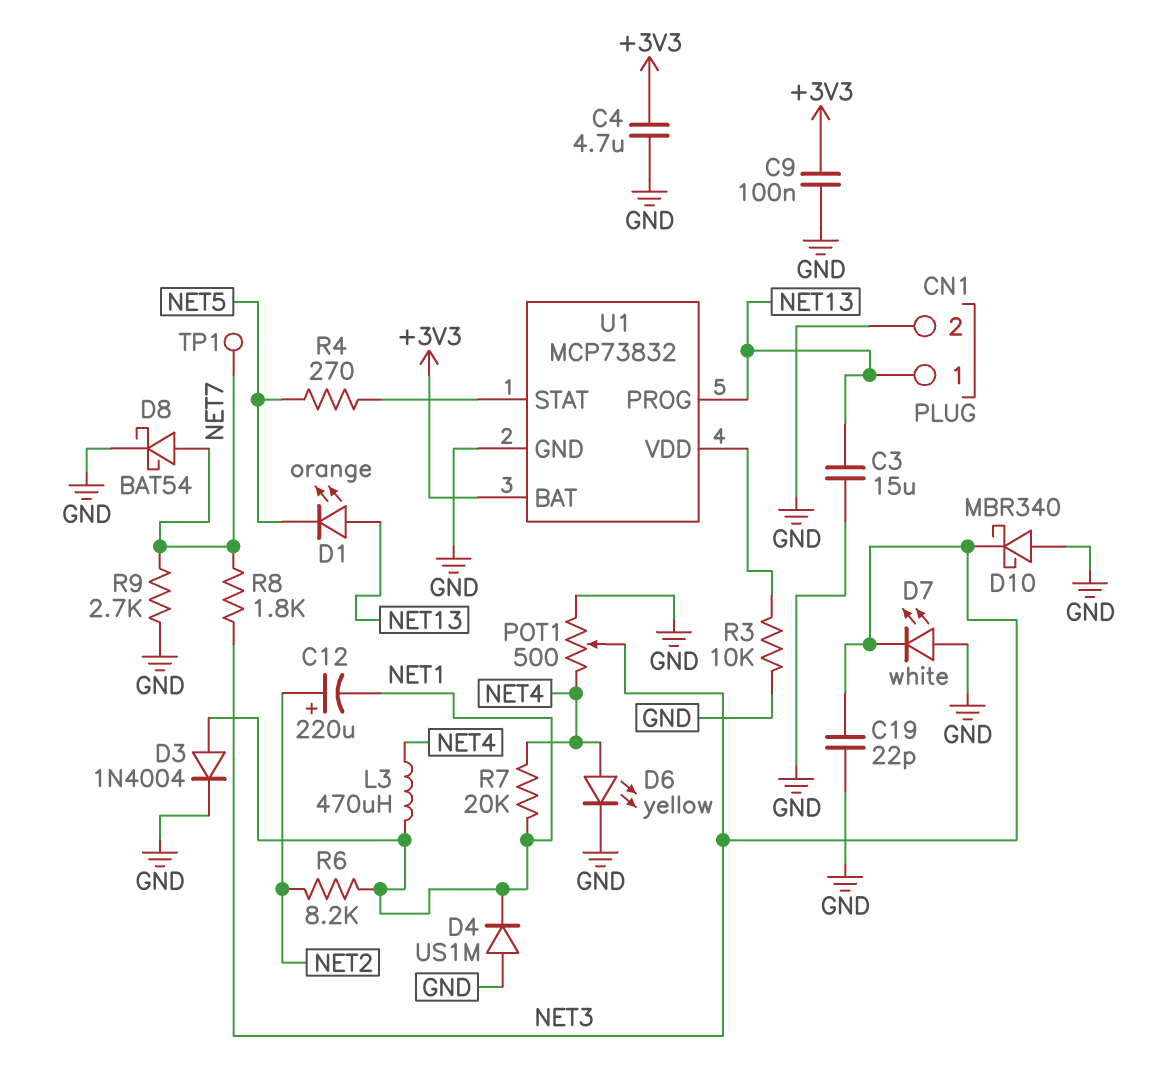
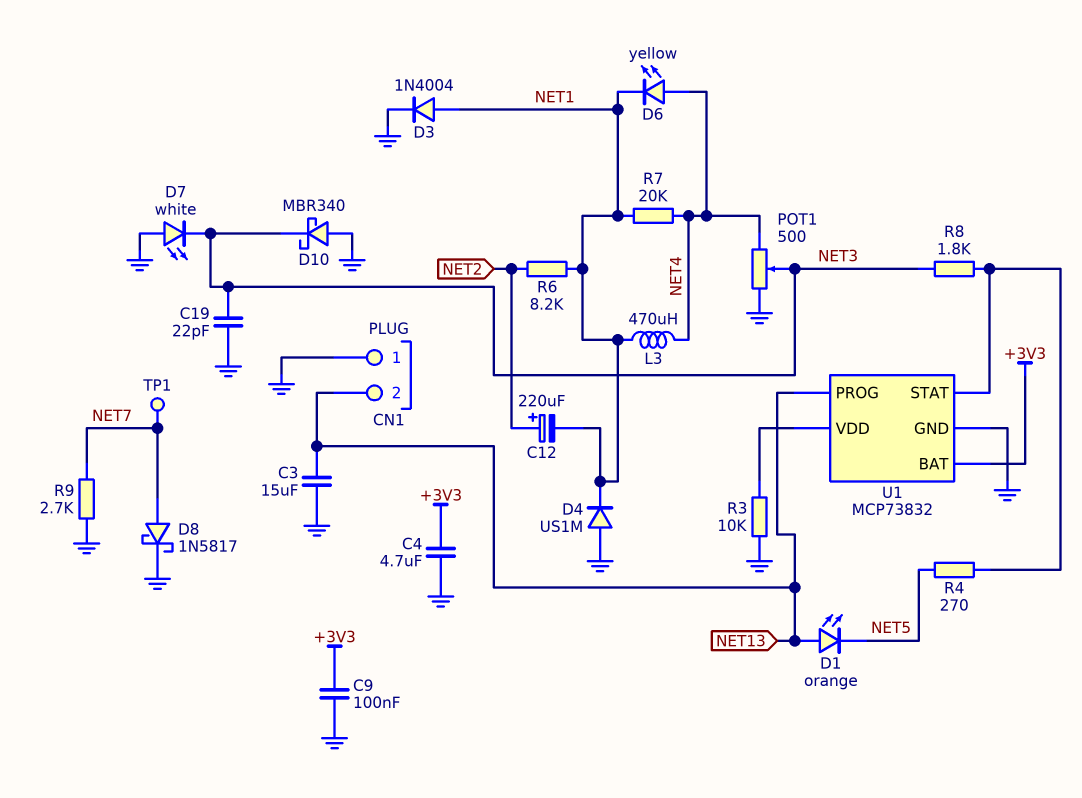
CN1 pin 1: NET13 -> GND
CN1 pin 2: GND -> NET13
D6: LED yellow (A NET4, K GND) -> LED yellow (A NET4, K NET1)
D8: schottky BAT54 (A NET7, K GND) -> schottky 1N5817 (A NET7, K GND)
R8: 1.8k (NET3, NET7) -> 1.8k (NET3, U1/STAT)

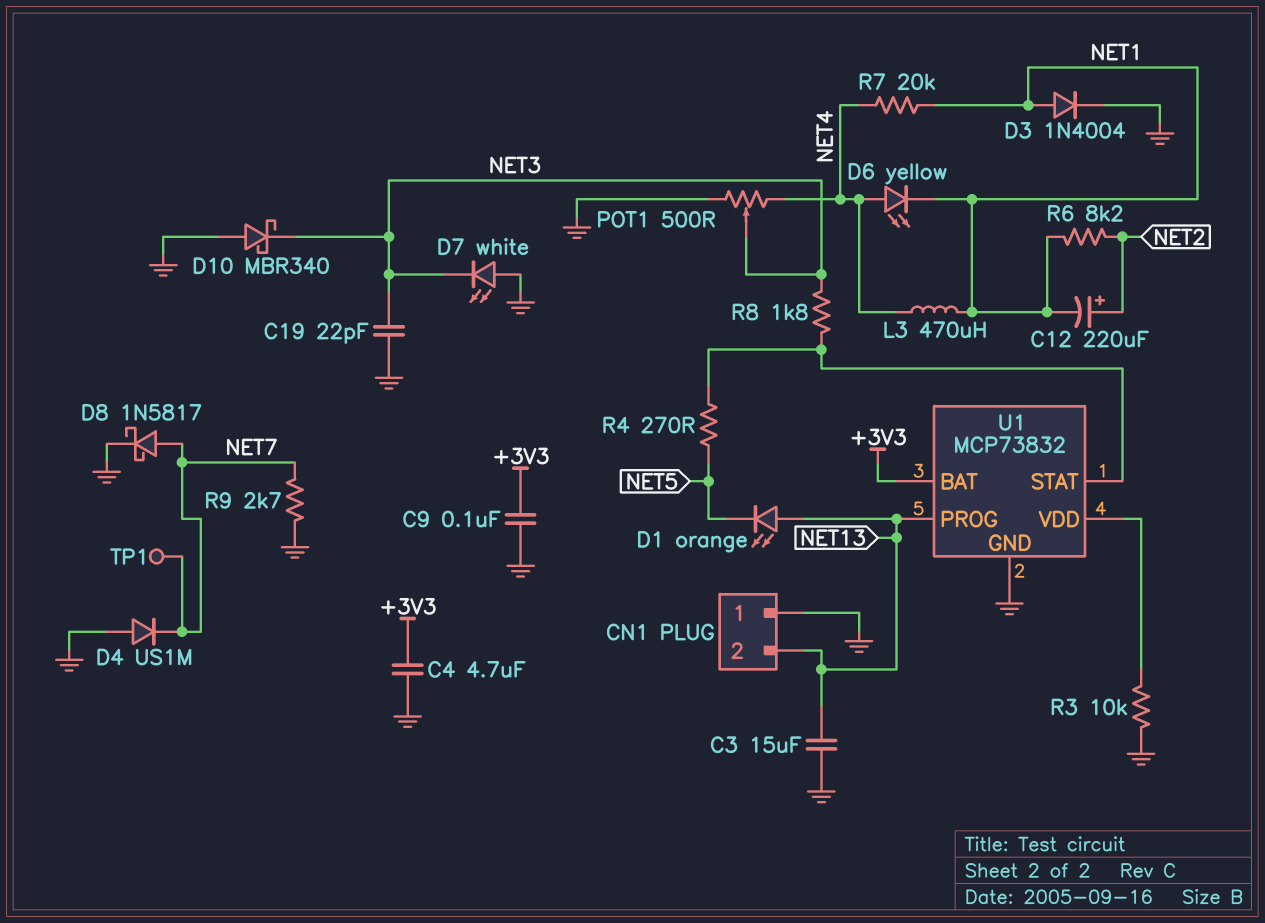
D4: diode US1M (A GND, K NET1) -> diode US1M (A GND, K NET7)

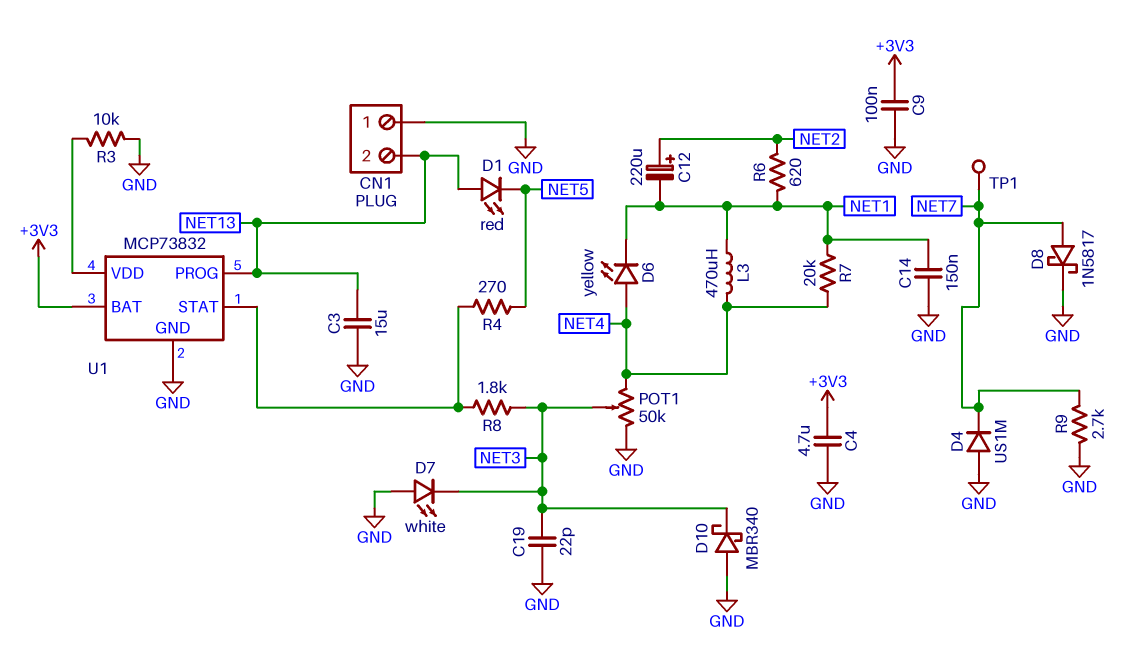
C14: none -> 150nF (GND, NET1)
D1: LED orange (A NET13, K NET5) -> LED red (A NET13, K NET5)
D3: diode 1N4004 (A NET1, K GND) -> none
POT1: 500 (GND, NET4, wiper NET3) -> 50k (GND, NET4, wiper NET3)
R6: 8.2k (NET1, NET2) -> 620 (NET1, NET2)

